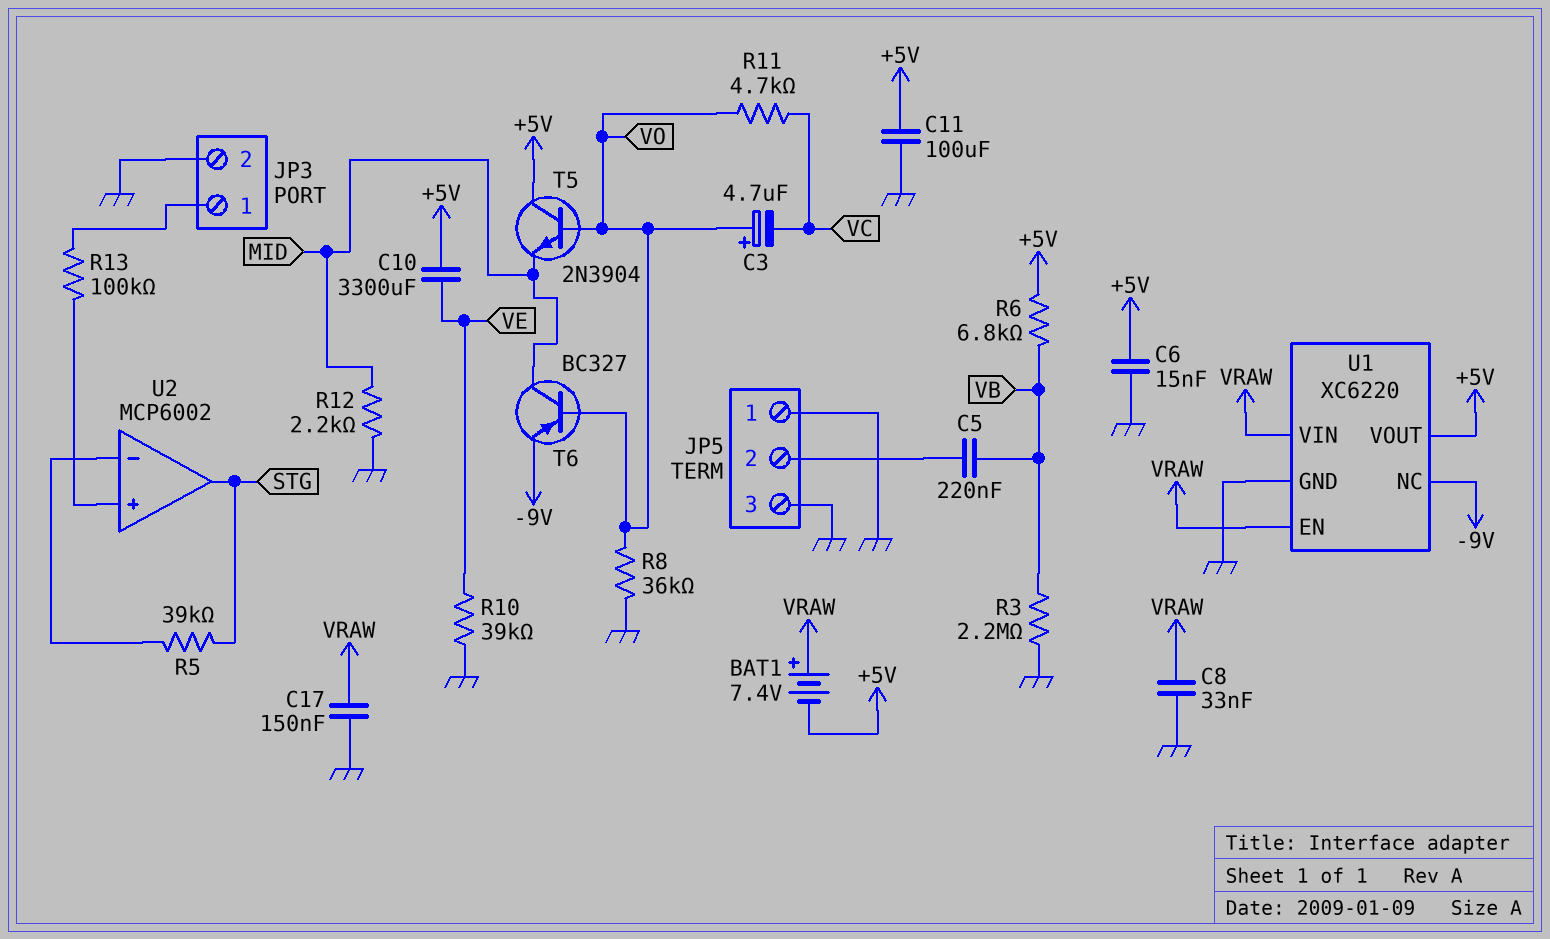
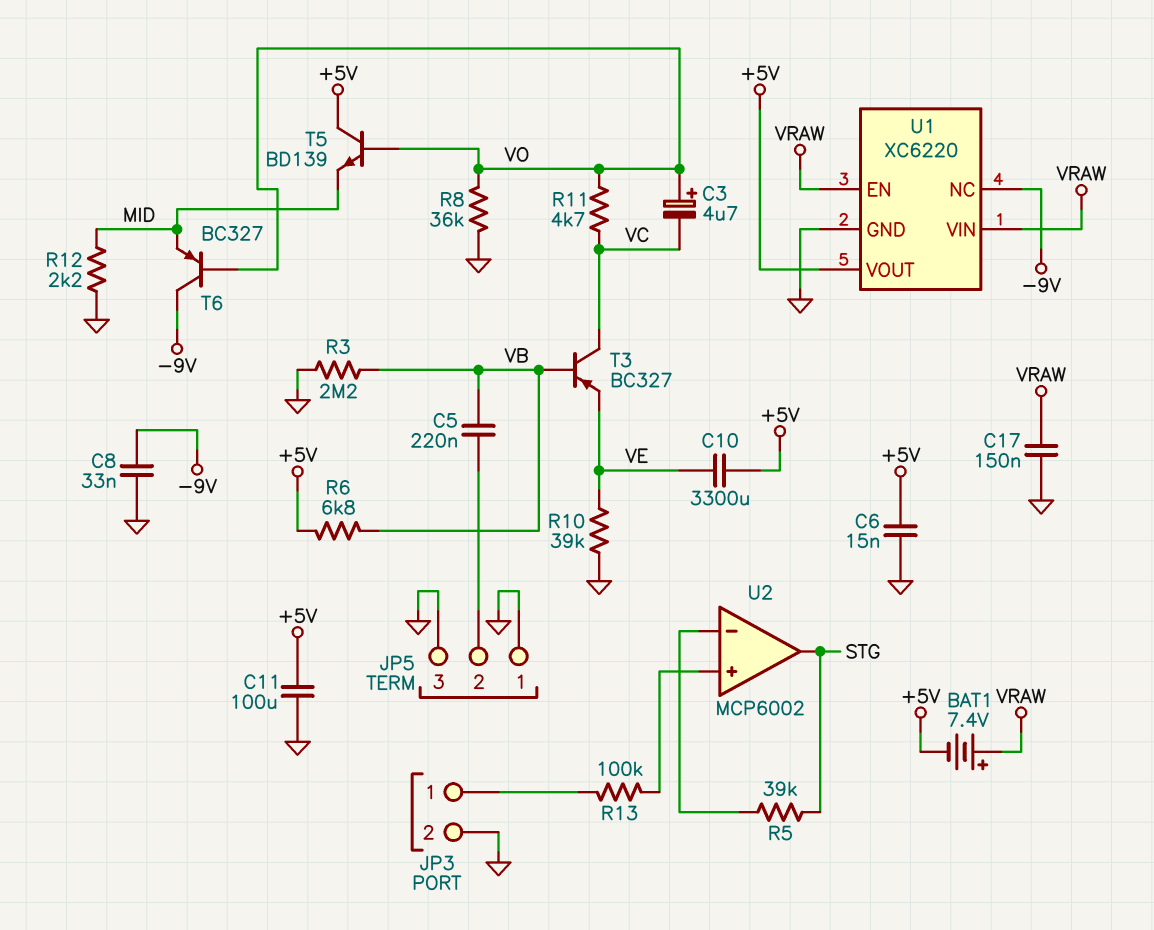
C8: 33nF (GND, VRAW) -> 33nF (-9V, GND)
T3: none -> PNP BC327 (B VB, C VC, E VE)
T5: NPN 2N3904 (B VO, C +5V, E MID) -> NPN BD139 (B VO, C +5V, E MID)
T6: PNP BC327 (B VO, C MID, E -9V) -> PNP BC327 (B VO, C -9V, E MID)

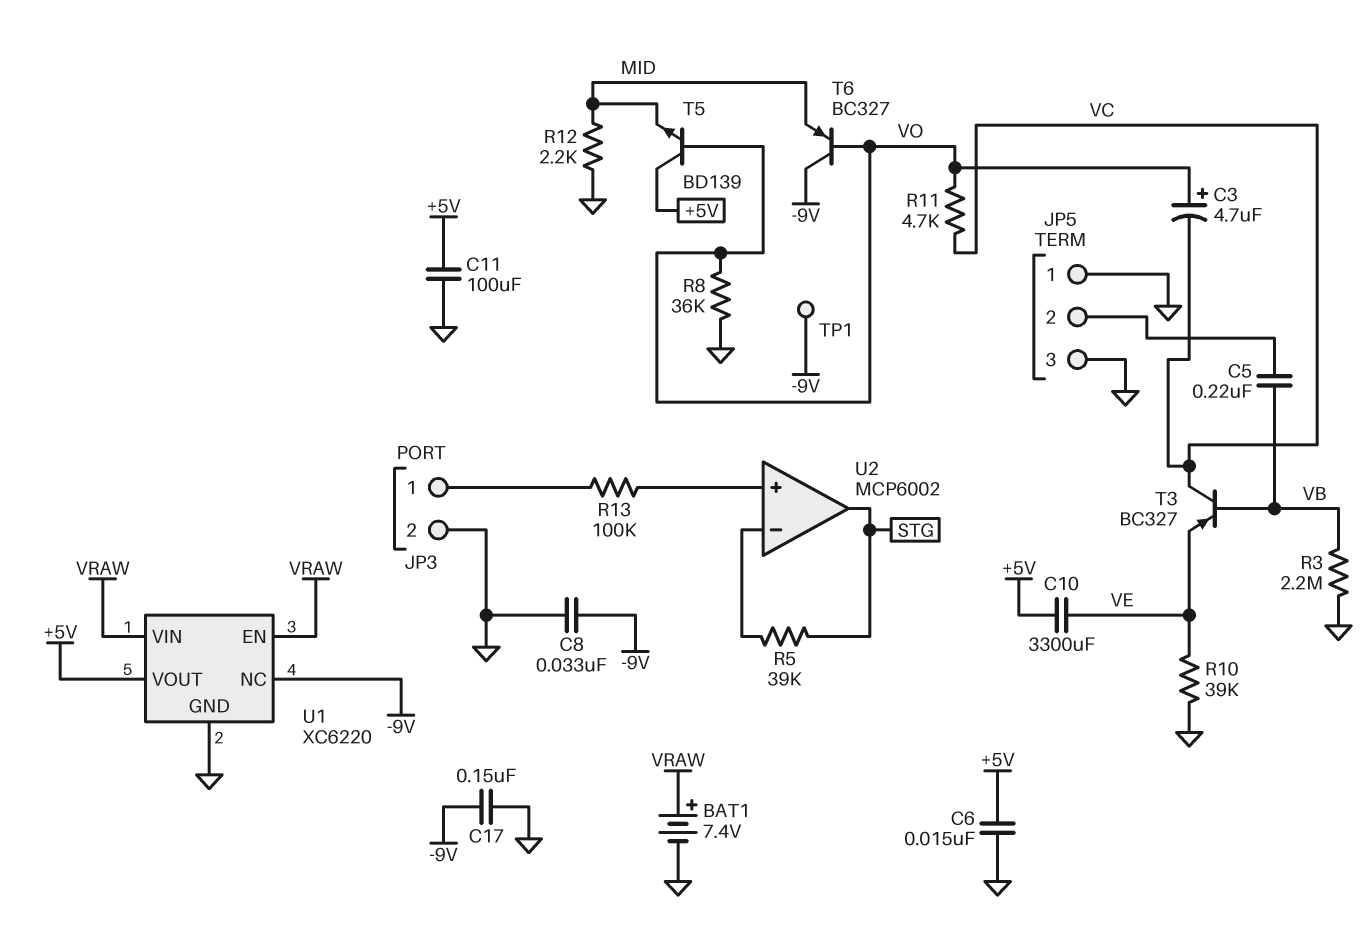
BAT1: 7.4V (plus VRAW, minus +5V) -> 7.4V (plus VRAW, minus GND)
C17: 150nF (GND, VRAW) -> 150nF (-9V, GND)
R6: 6.8k (+5V, VB) -> none
TP1: none -> test point (-9V)

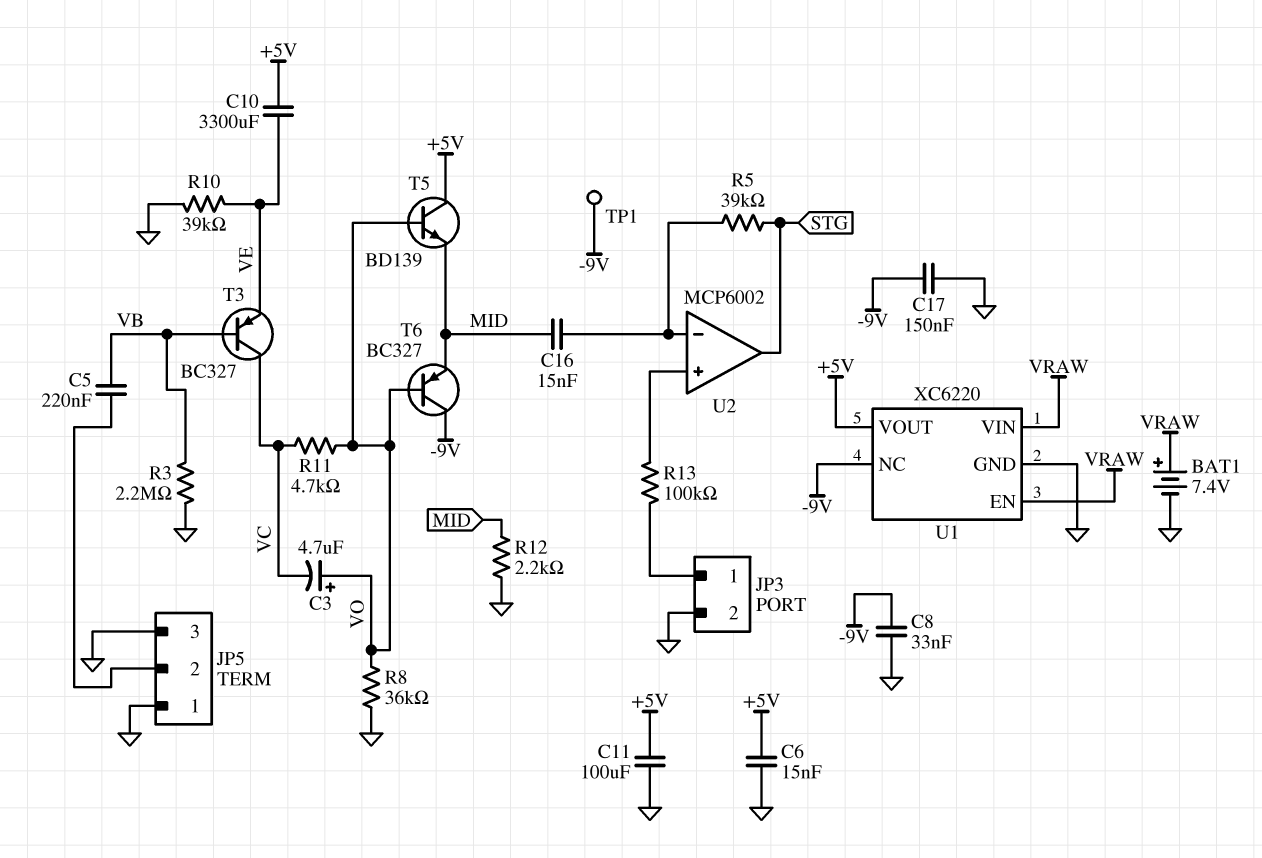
C16: none -> 15nF (MID, U2/in-)

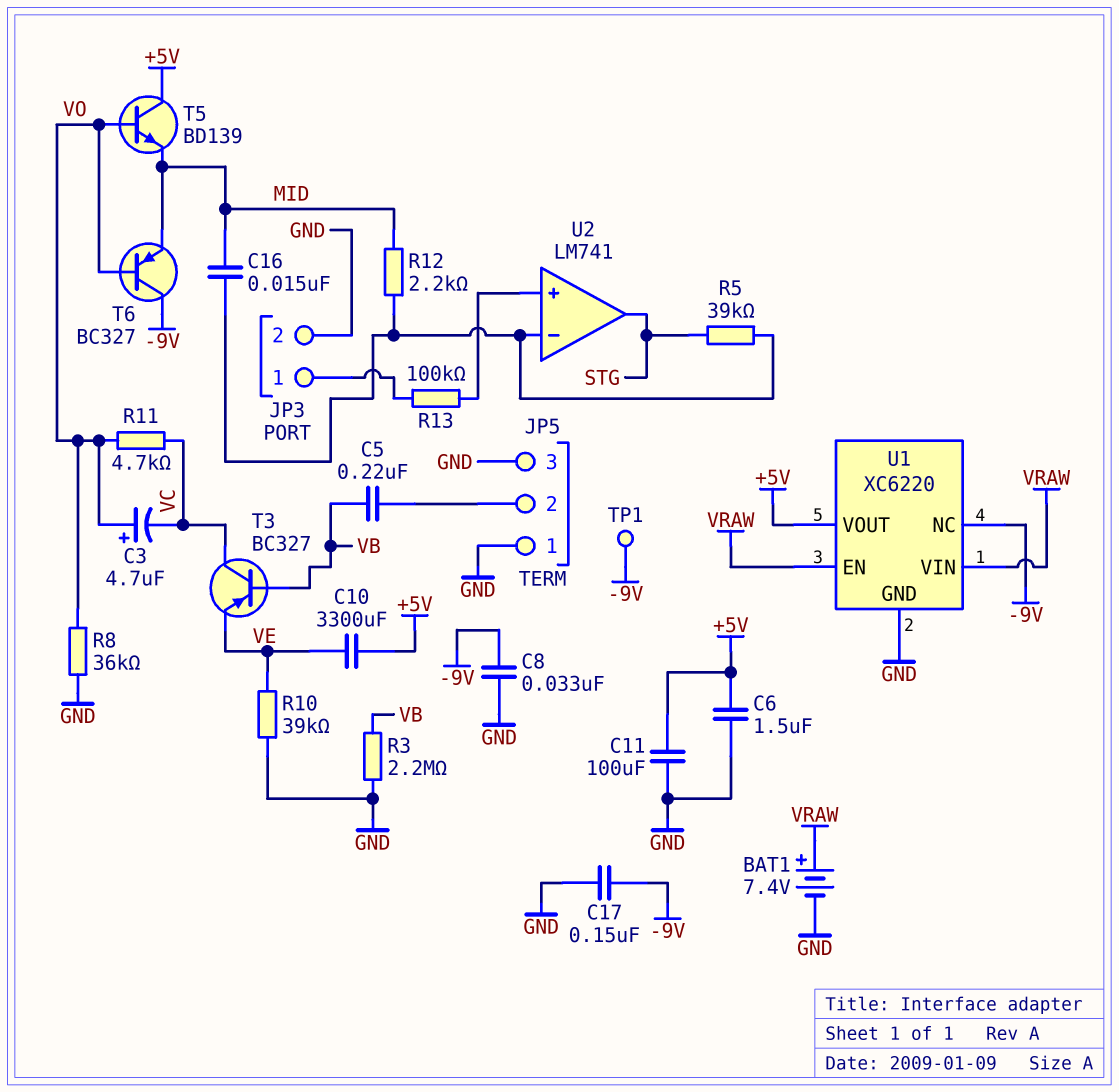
C6: 15nF (+5V, GND) -> 1.5uF (+5V, GND)
R12: 2.2k (GND, MID) -> 2.2k (MID, U2/in-)
U2: MCP6002 -> LM741

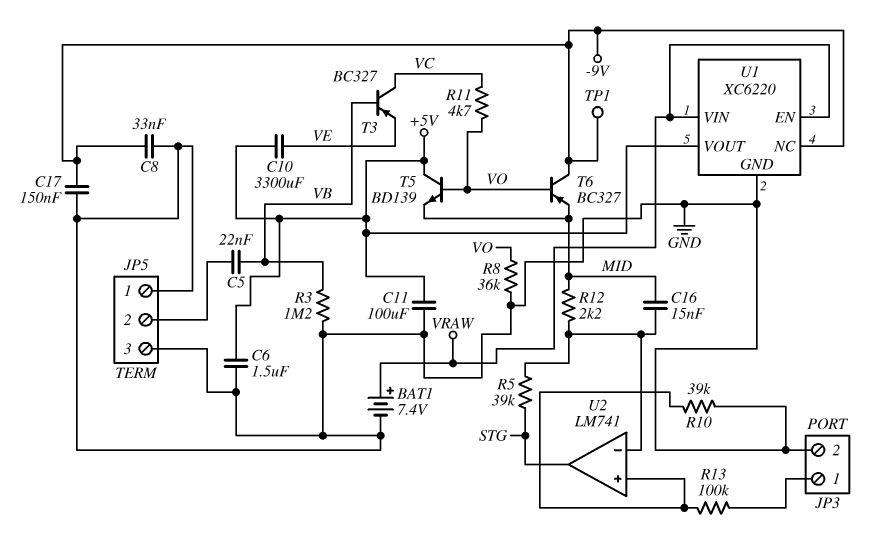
C3: 4.7uF (plus VO, minus VC) -> none
C5: 220nF (JP5/2, VB) -> 22nF (JP5/2, VB)
R3: 2.2M (GND, VB) -> 1.2M (GND, VB)
R10: 39k (GND, VE) -> 39k (GND, U2/in+)

